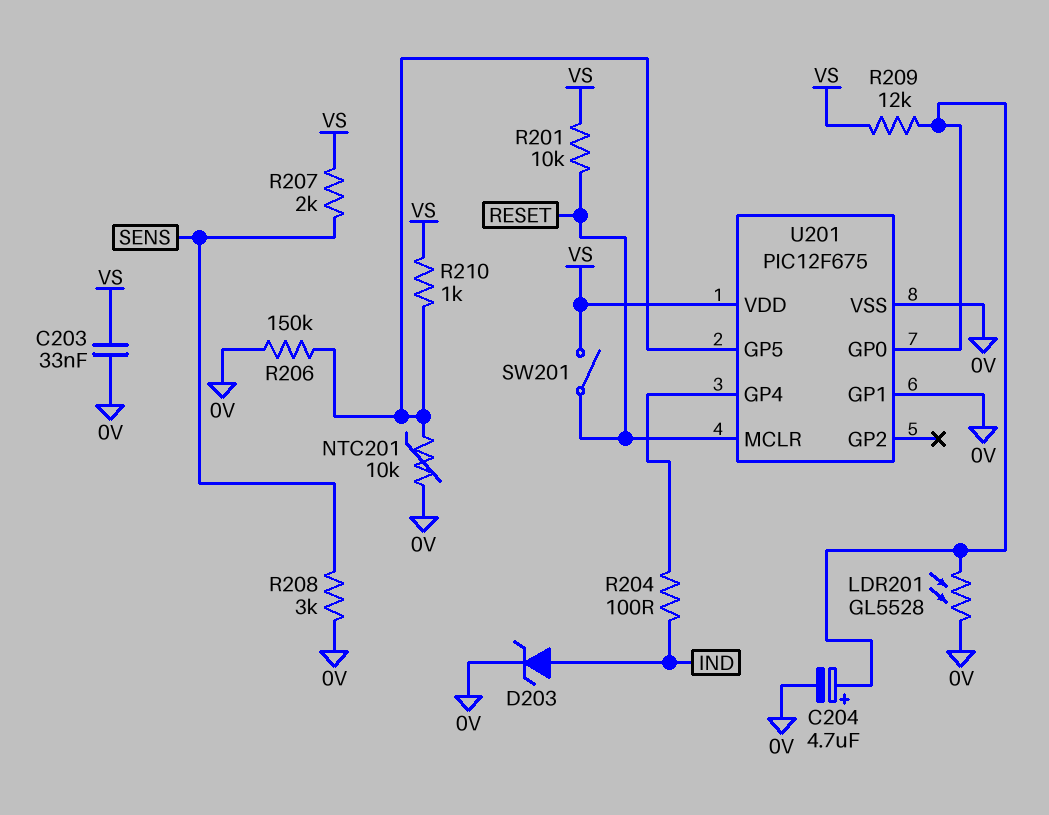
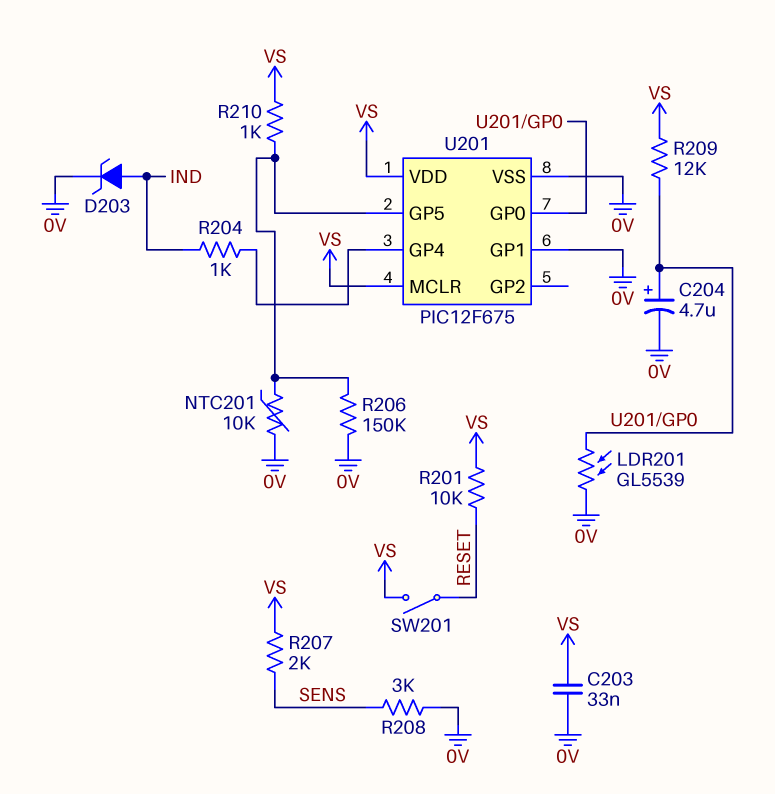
LDR201: GL5528 (0V, U201/GP0) -> GL5539 (0V, U201/GP0)
R204: 100 (IND, U201/GP4) -> 1k (IND, U201/GP4)
U201 pin MCLR: RESET -> VS

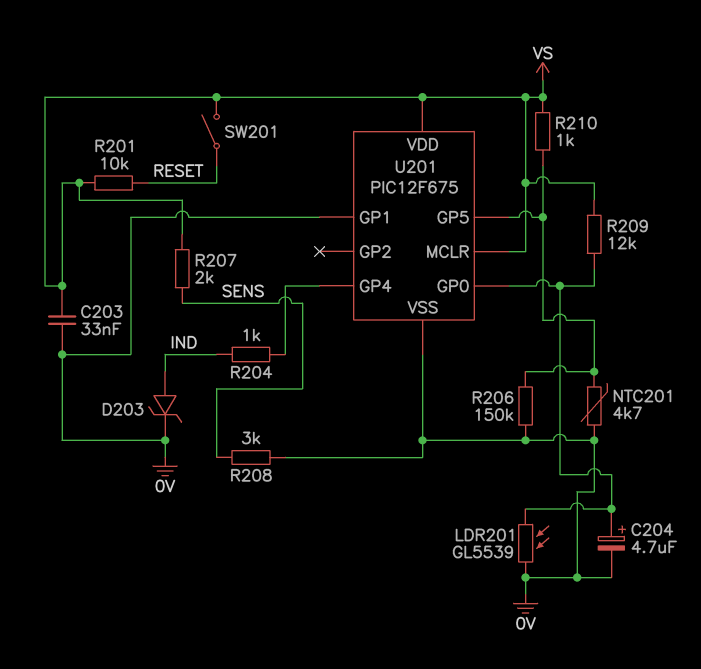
NTC201: 10k (0V, U201/GP5) -> 4.7k (0V, U201/GP5)

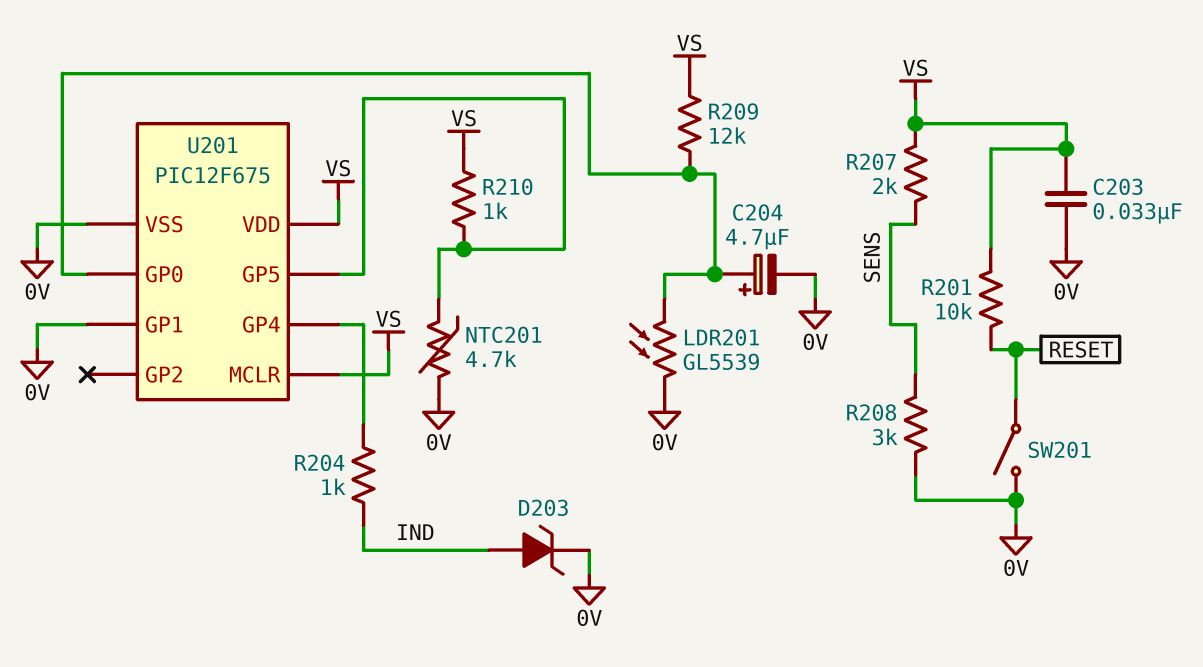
R206: 150k (0V, U201/GP5) -> none
SW201: switch (RESET, VS) -> switch (0V, RESET)

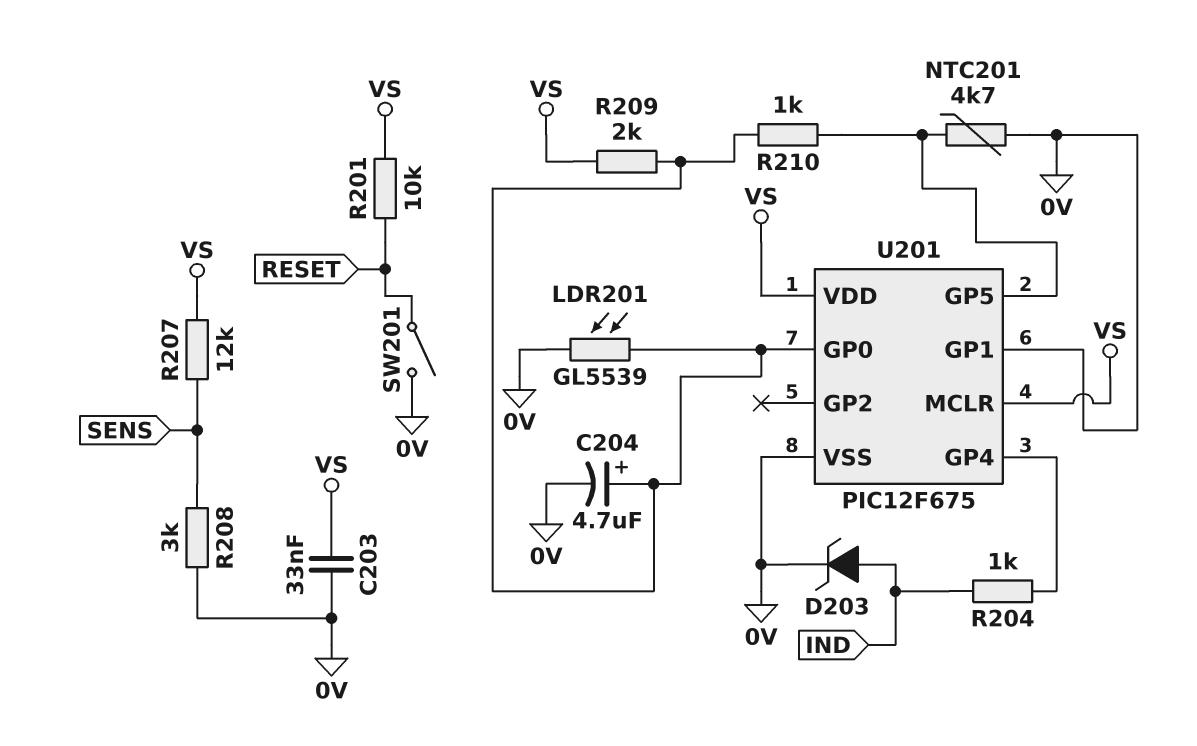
R207: 2k (SENS, VS) -> 12k (SENS, VS)
R209: 12k (U201/GP0, VS) -> 2k (U201/GP0, VS)
R210: 1k (U201/GP5, VS) -> 1k (U201/GP0, U201/GP5)

